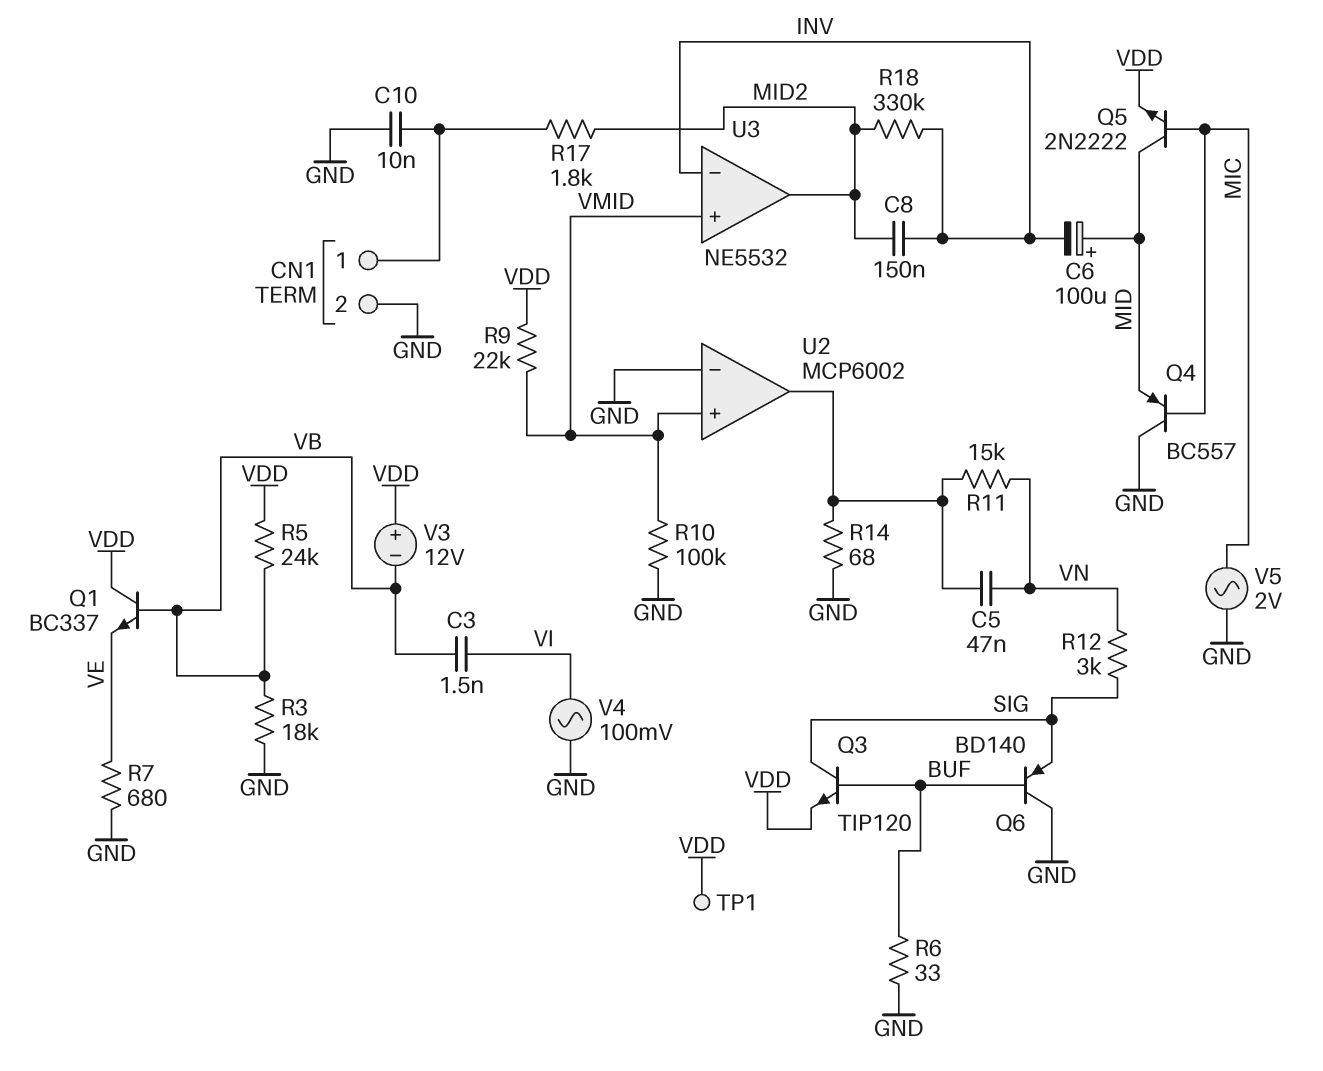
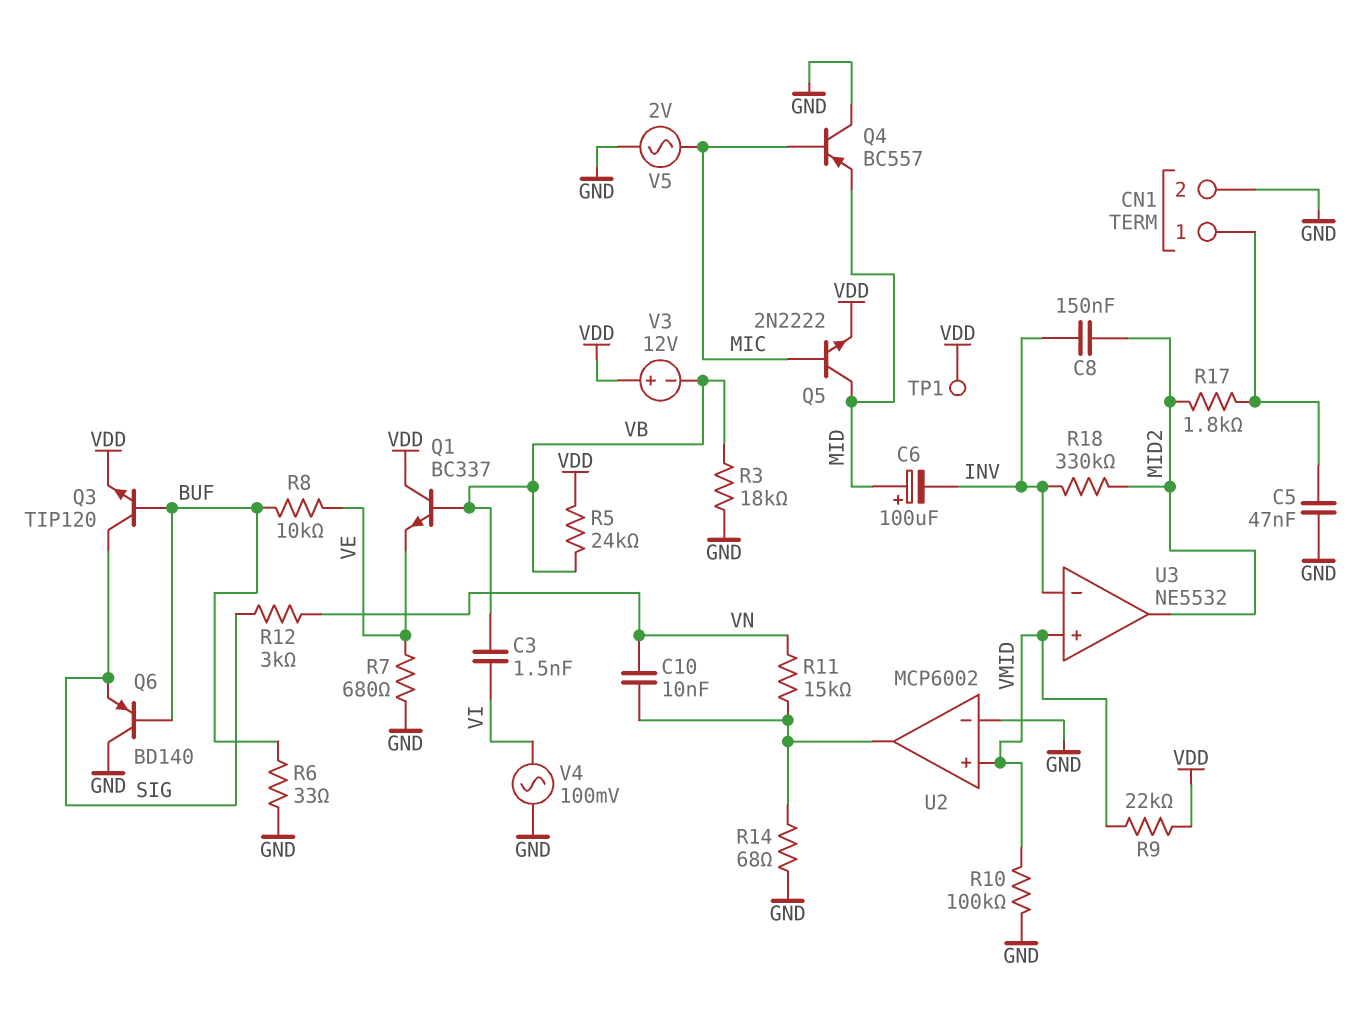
C5: 47nF (U2/out, VN) -> 47nF (CN1/1, GND)
C10: 10nF (CN1/1, GND) -> 10nF (U2/out, VN)
R8: none -> 10k (BUF, VE)

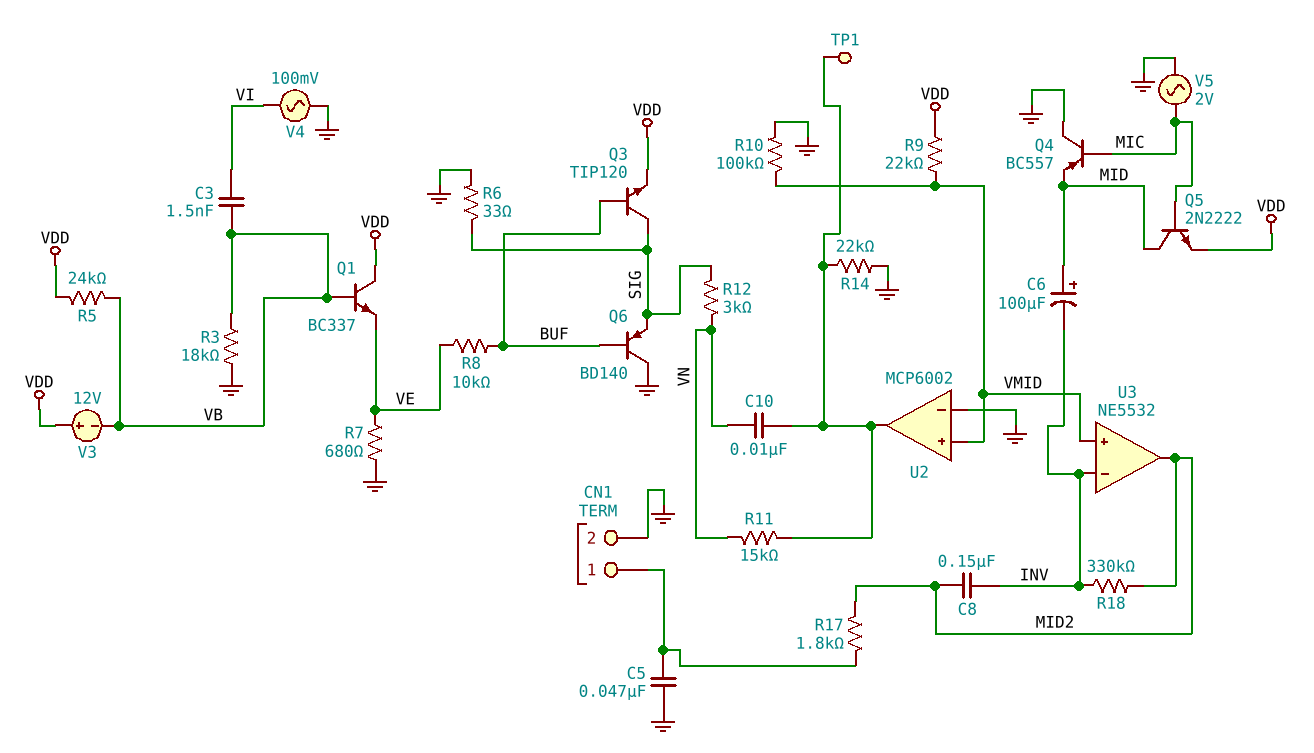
R6: 33 (BUF, GND) -> 33 (GND, SIG)
R14: 68 (GND, U2/out) -> 22k (GND, U2/out)
TP1: test point (VDD) -> test point (U2/out)

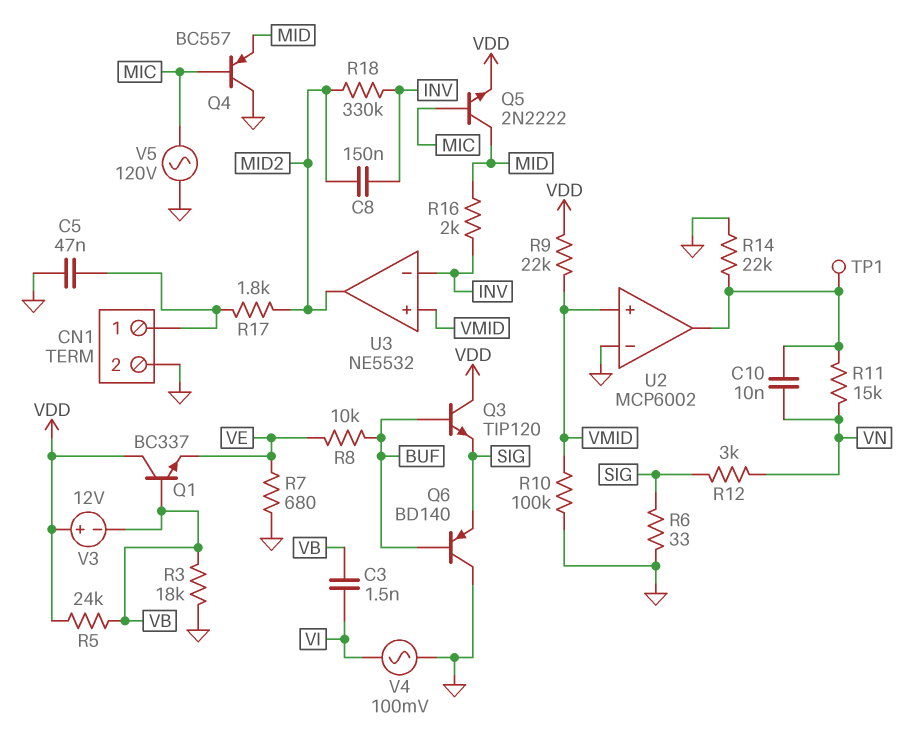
C6: 100uF (plus MID, minus INV) -> none
Q3: NPN TIP120 (B BUF, C SIG, E VDD) -> NPN TIP120 (B BUF, C VDD, E SIG)
R16: none -> 2k (INV, MID)
V5: AC 2V (GND, MIC) -> AC 120V (GND, MIC)

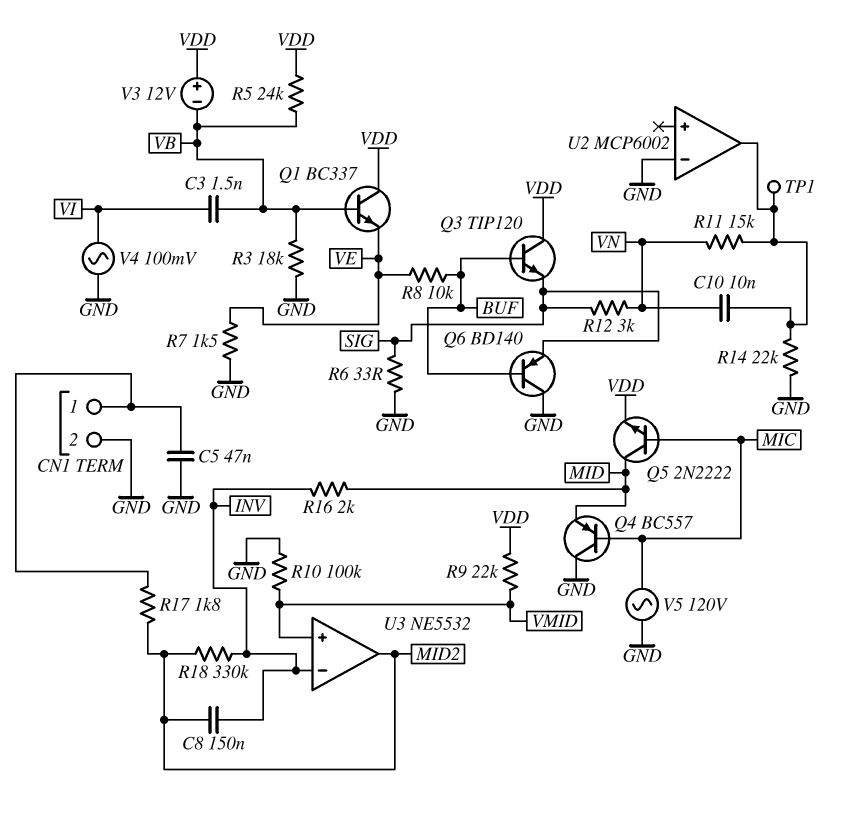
R7: 680 (GND, VE) -> 1.5k (GND, VE)
U2 pin in+: VMID -> none

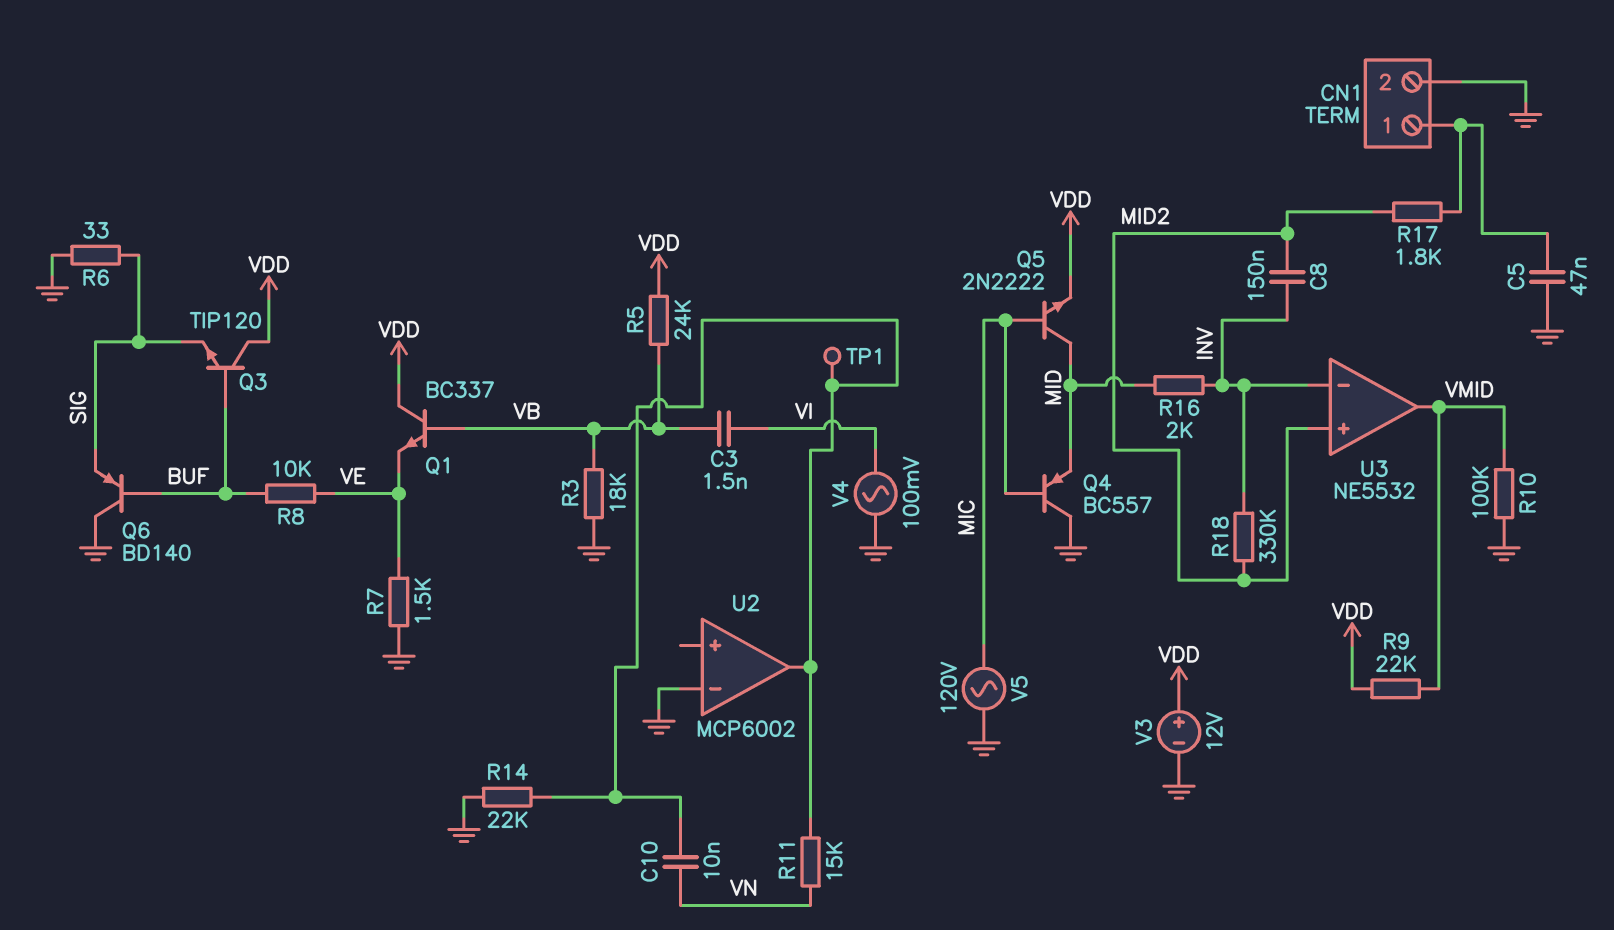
R12: 3k (SIG, VN) -> none
U3 pin in+: VMID -> MID2
U3 pin out: MID2 -> VMID
V3: 12V (plus VDD, minus VB) -> 12V (plus VDD, minus GND)

